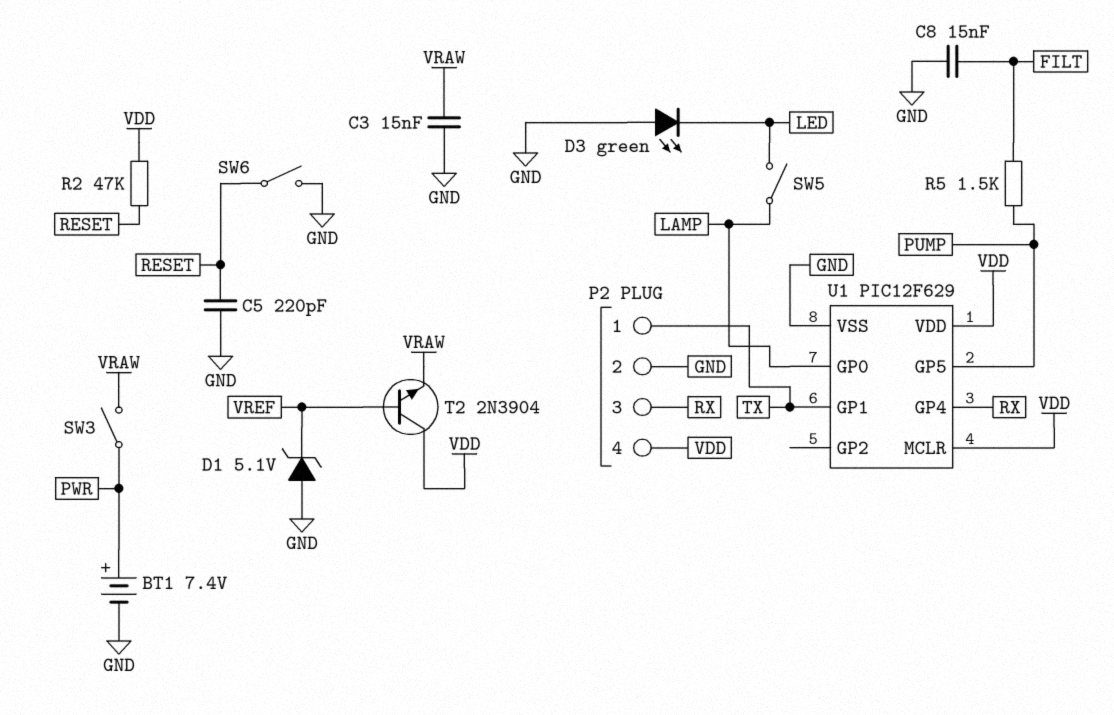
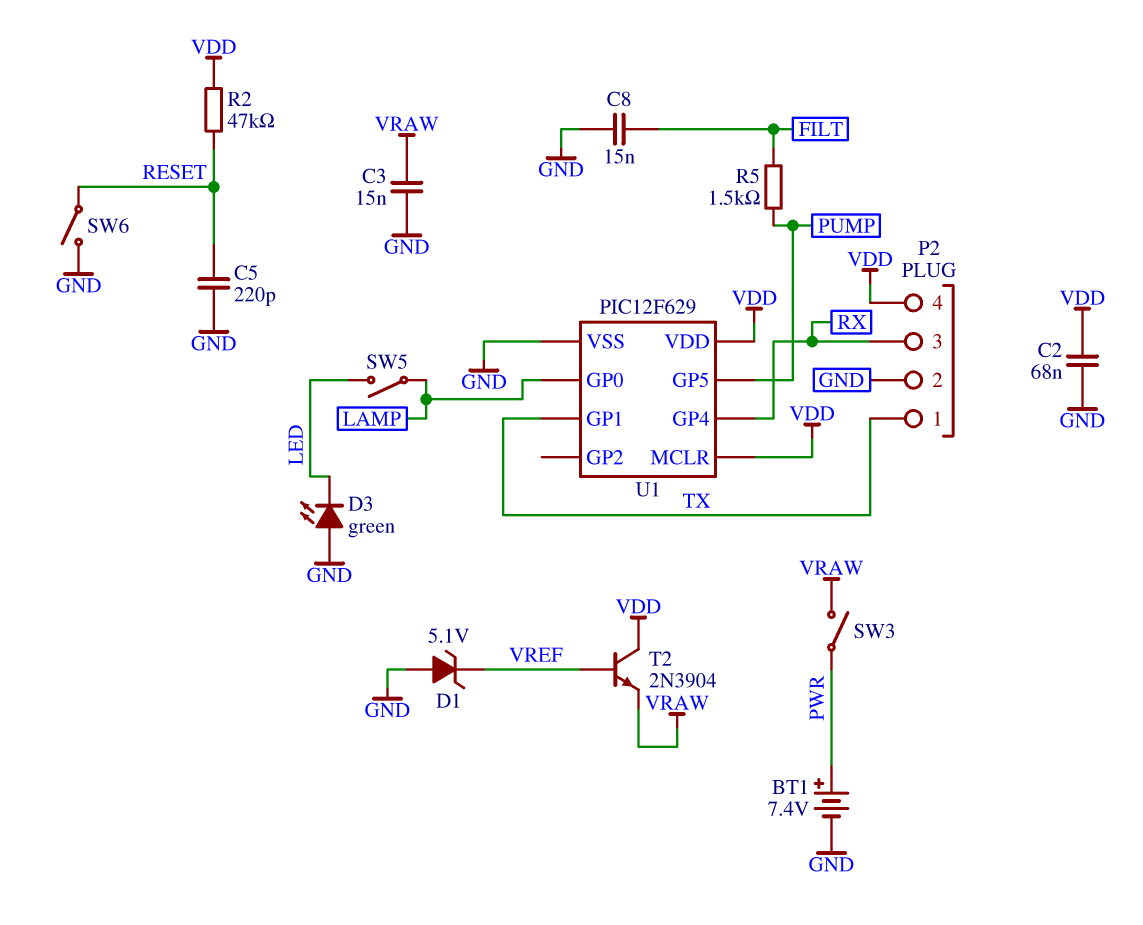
C2: none -> 68nF (GND, VDD)

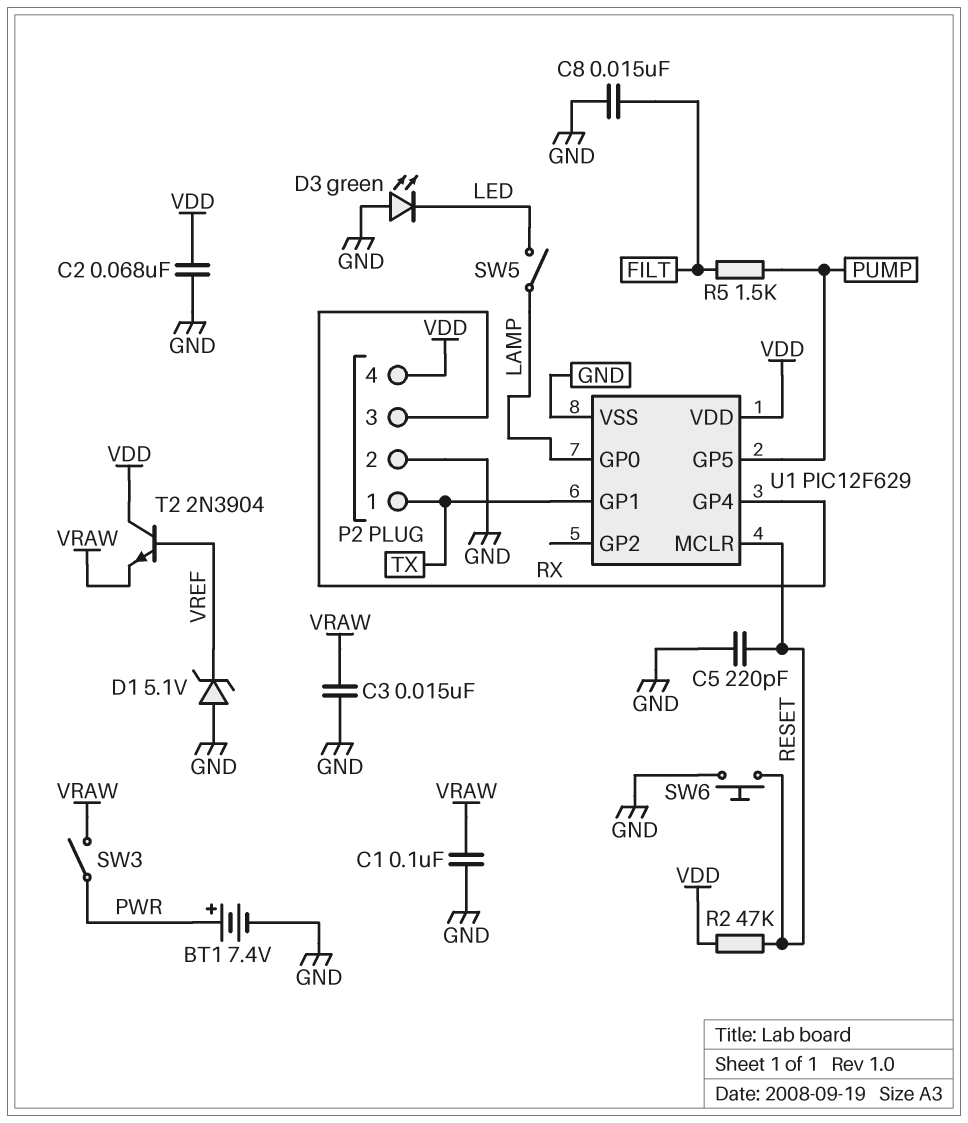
C1: none -> 100nF (GND, VRAW)
SW6: switch (GND, RESET) -> button (GND, RESET)
U1 pin MCLR: VDD -> RESET

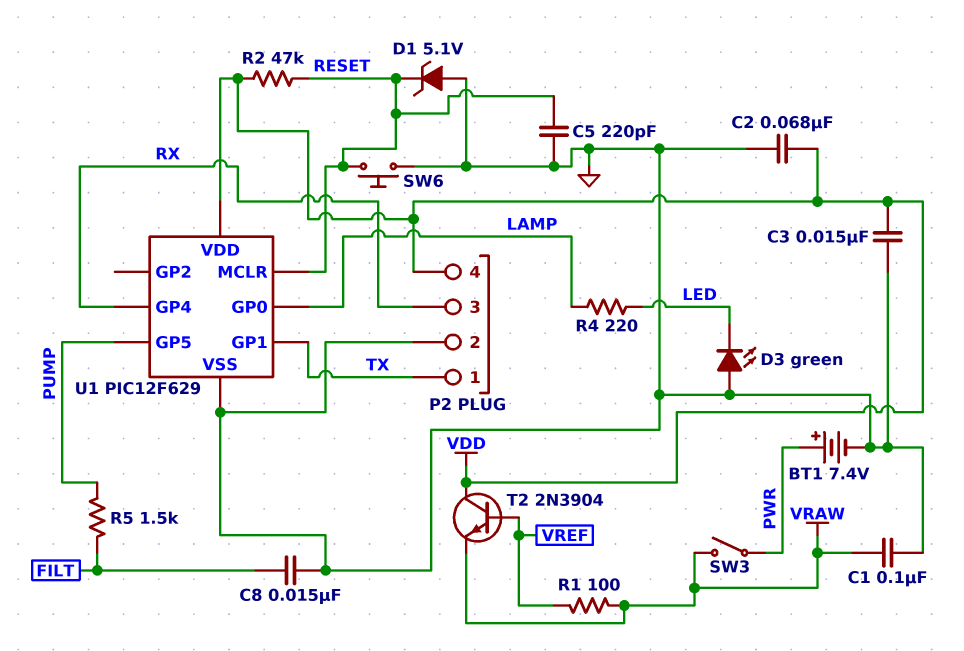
C3: 15nF (GND, VRAW) -> 15nF (GND, VDD)
D1: zener 5.1V (A GND, K VREF) -> zener 5.1V (A GND, K RESET)
R1: none -> 100 (VRAW, VREF)
R4: none -> 220 (LAMP, LED)
SW5: switch (LAMP, LED) -> none

